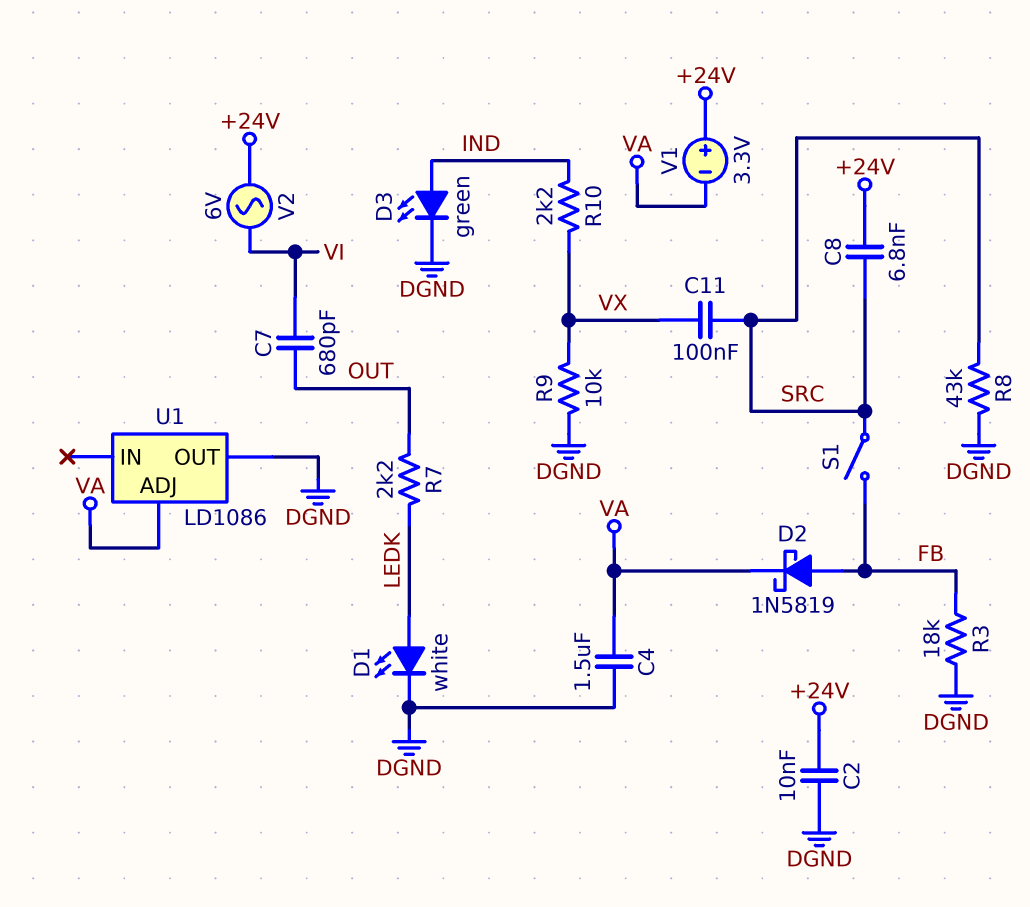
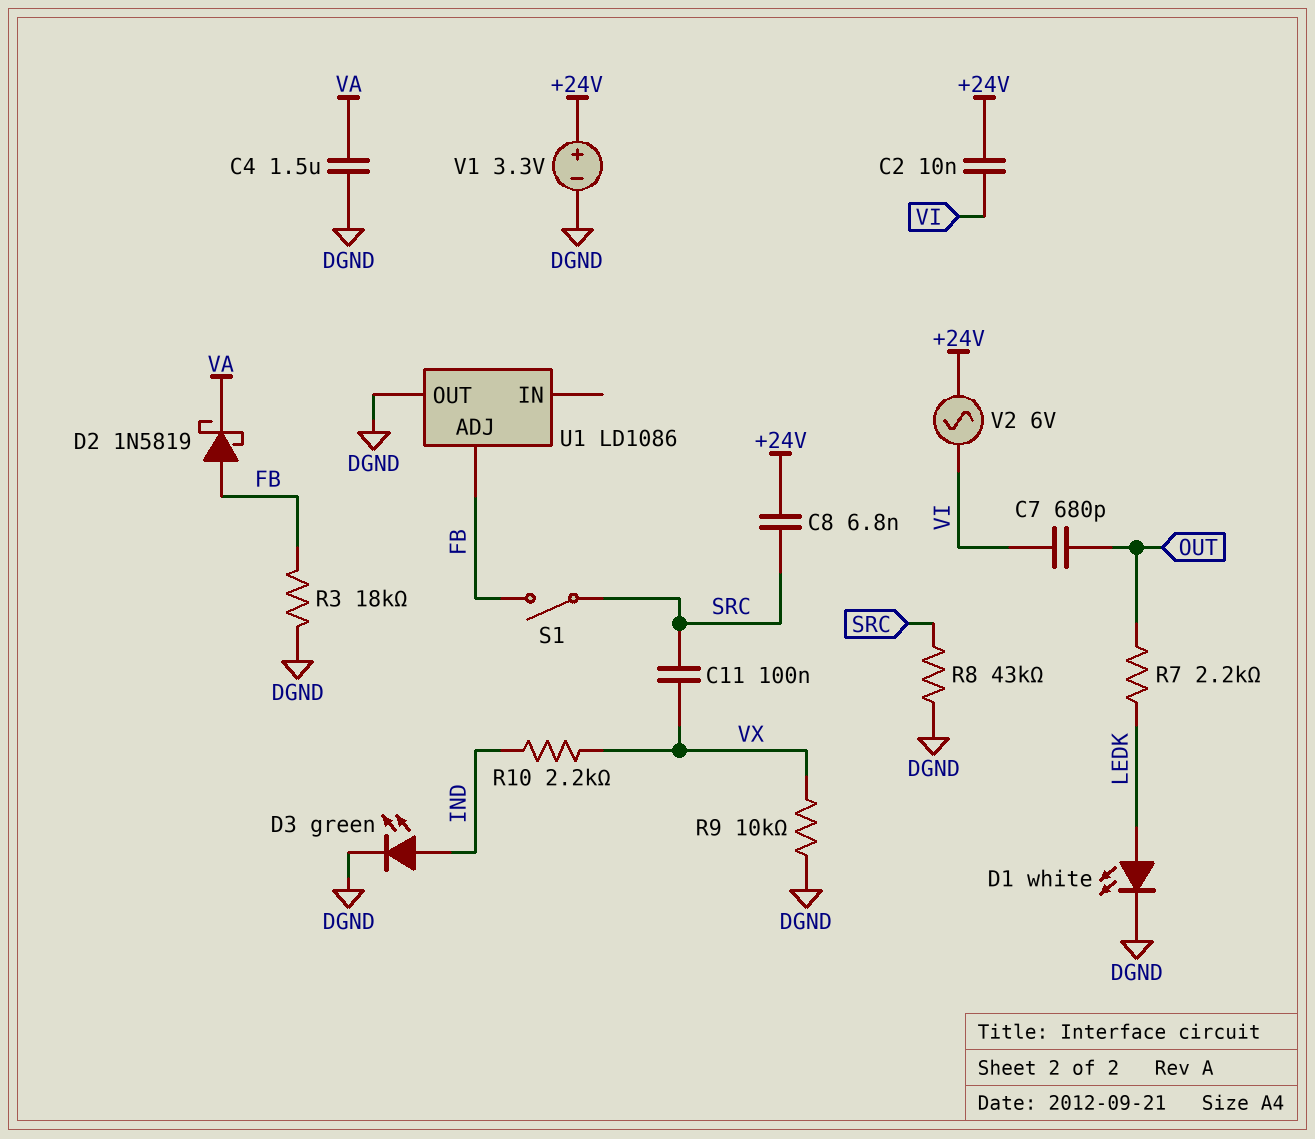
C2: 10nF (+24V, DGND) -> 10nF (+24V, VI)
U1 pin ADJ: VA -> FB
V1: 3.3V (plus +24V, minus VA) -> 3.3V (plus +24V, minus DGND)

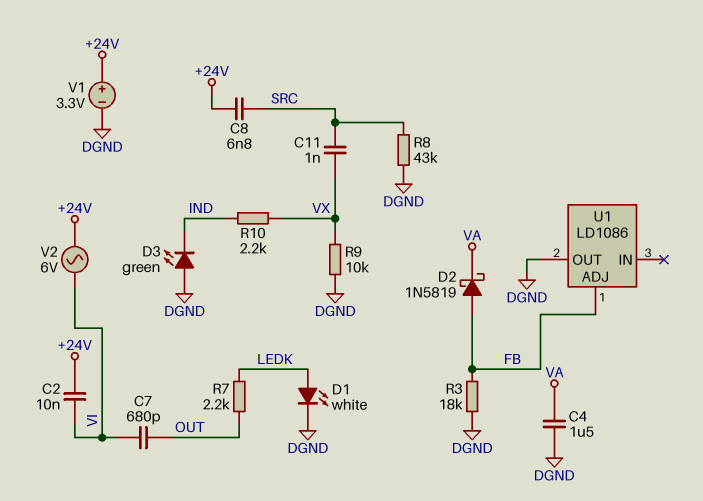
C11: 100nF (SRC, VX) -> 1nF (SRC, VX)
D3: LED green (A IND, K DGND) -> LED green (A DGND, K IND)
S1: switch (FB, SRC) -> none

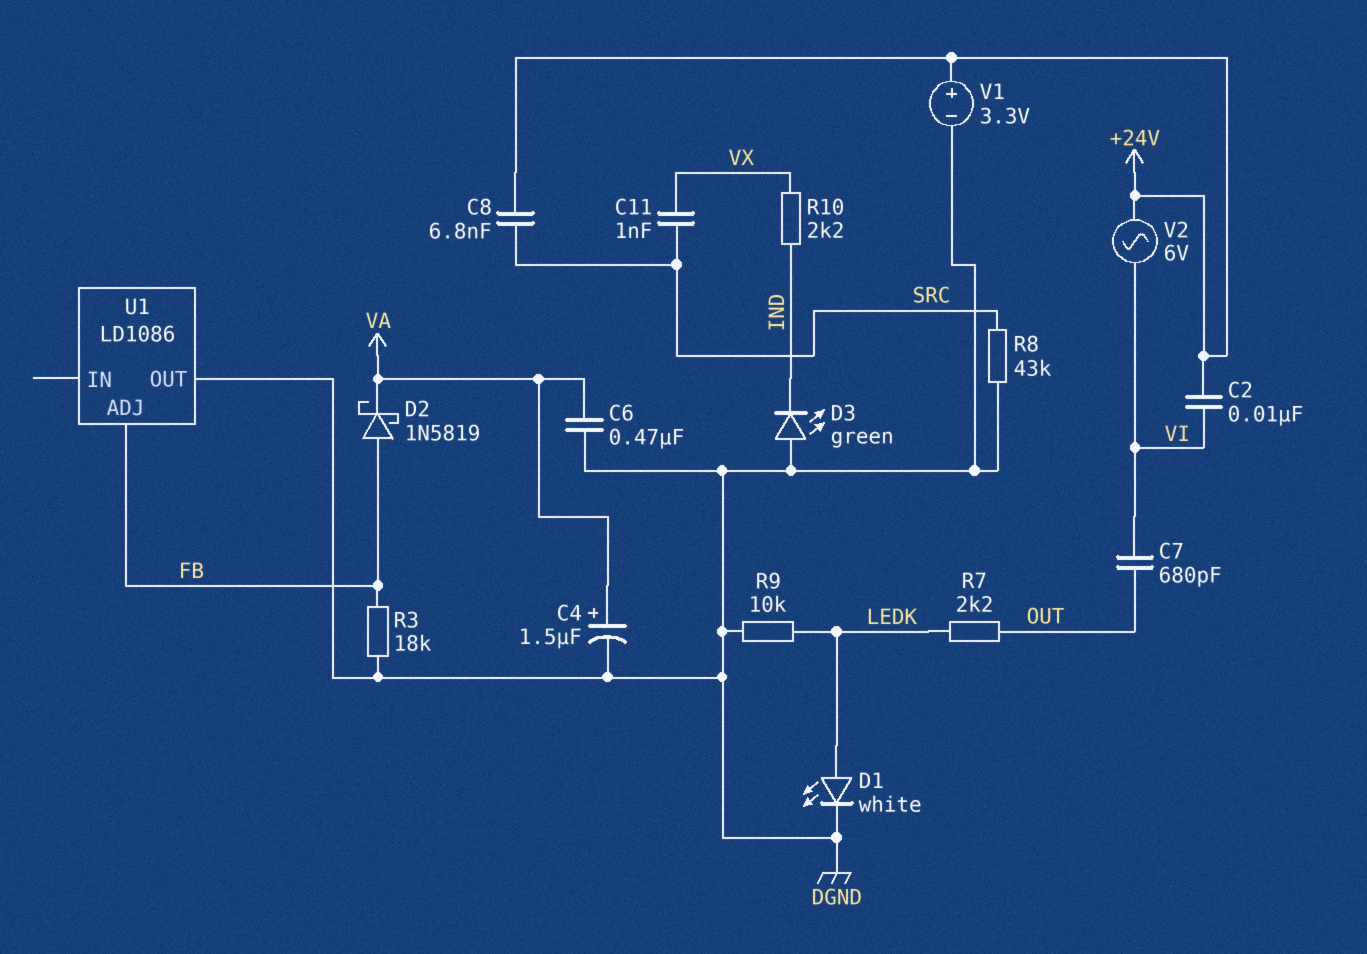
C4: 1.5uF (DGND, VA) -> 1.5uF (plus VA, minus DGND)
C6: none -> 470nF (DGND, VA)
R9: 10k (DGND, VX) -> 10k (DGND, LEDK)

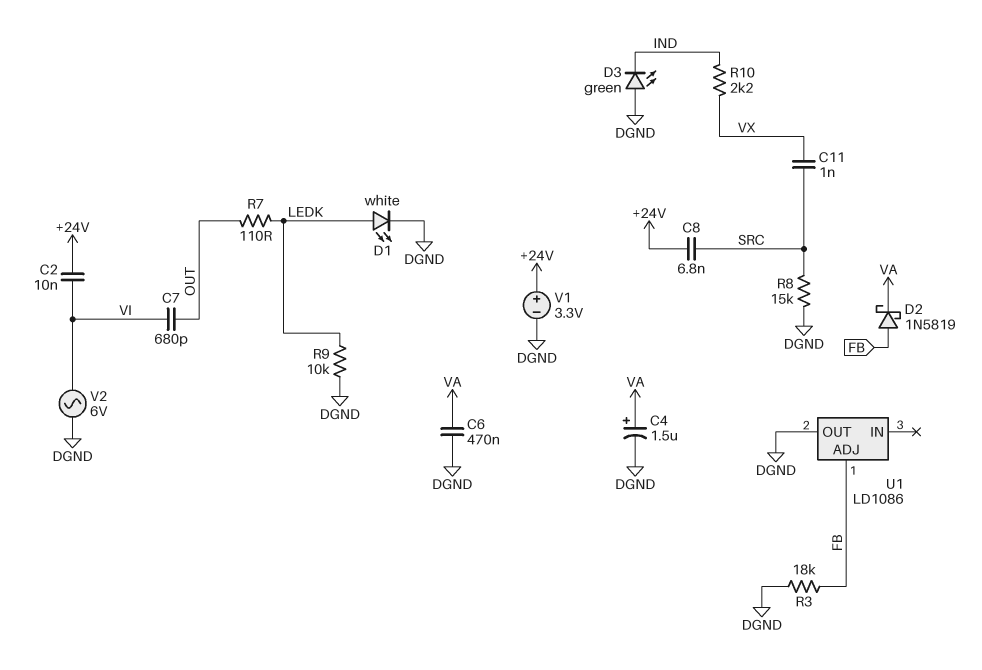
R7: 2.2k (LEDK, OUT) -> 110 (LEDK, OUT)
R8: 43k (DGND, SRC) -> 15k (DGND, SRC)
V2: AC 6V (+24V, VI) -> AC 6V (DGND, VI)

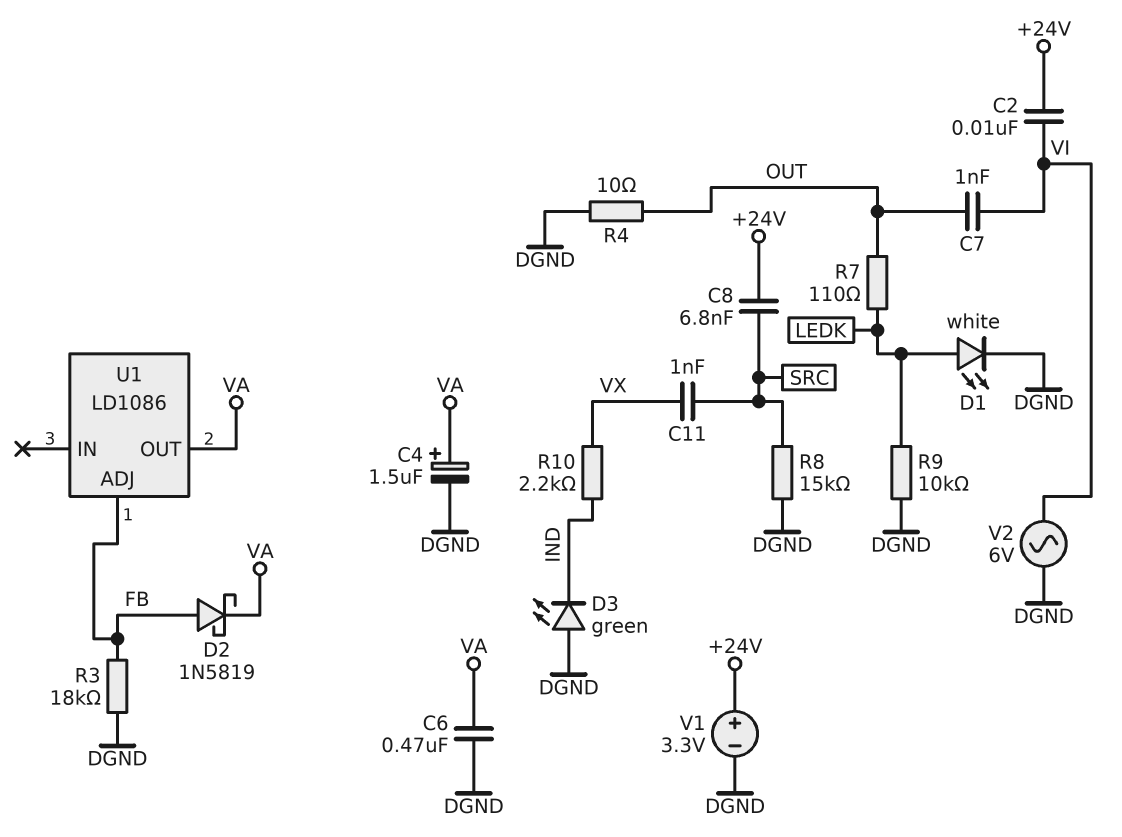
C7: 680pF (OUT, VI) -> 1nF (OUT, VI)
R4: none -> 10 (DGND, OUT)
U1 pin OUT: DGND -> VA

